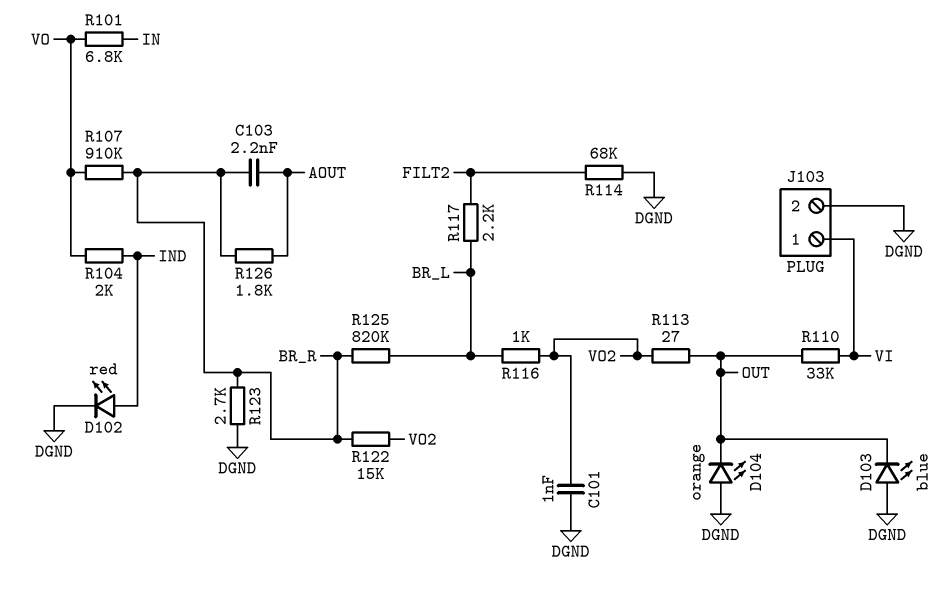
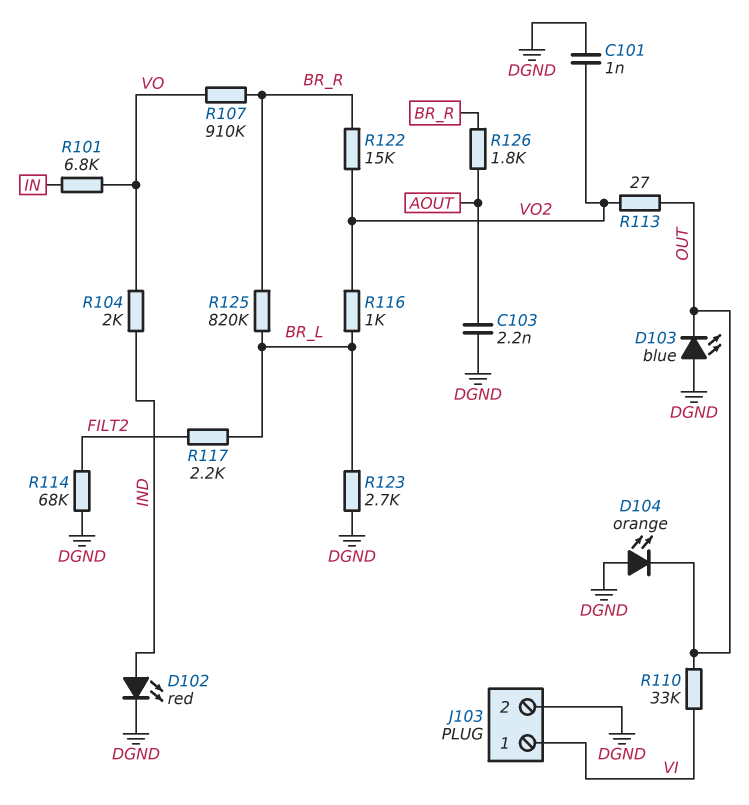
C103: 2.2nF (AOUT, BR_R) -> 2.2nF (AOUT, DGND)
R123: 2.7k (BR_R, DGND) -> 2.7k (BR_L, DGND)

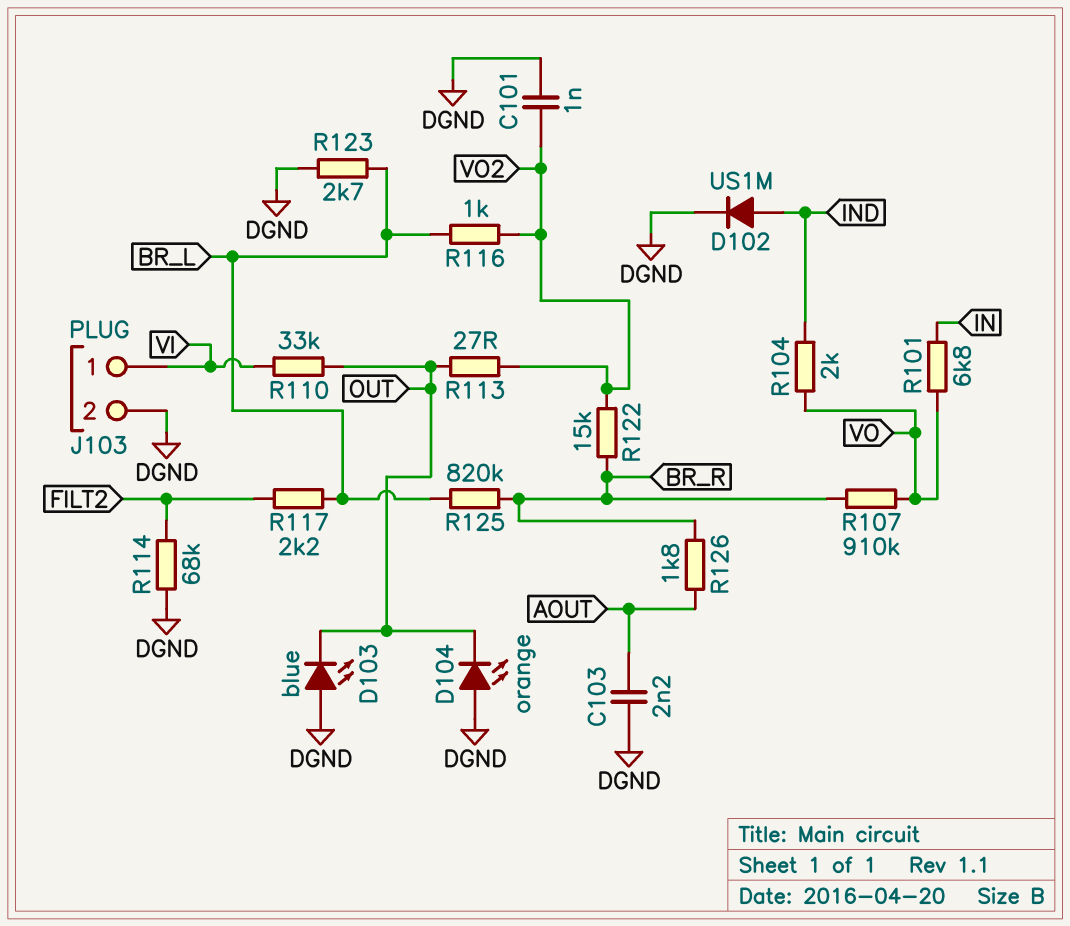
D102: LED red (A IND, K DGND) -> diode US1M (A IND, K DGND)

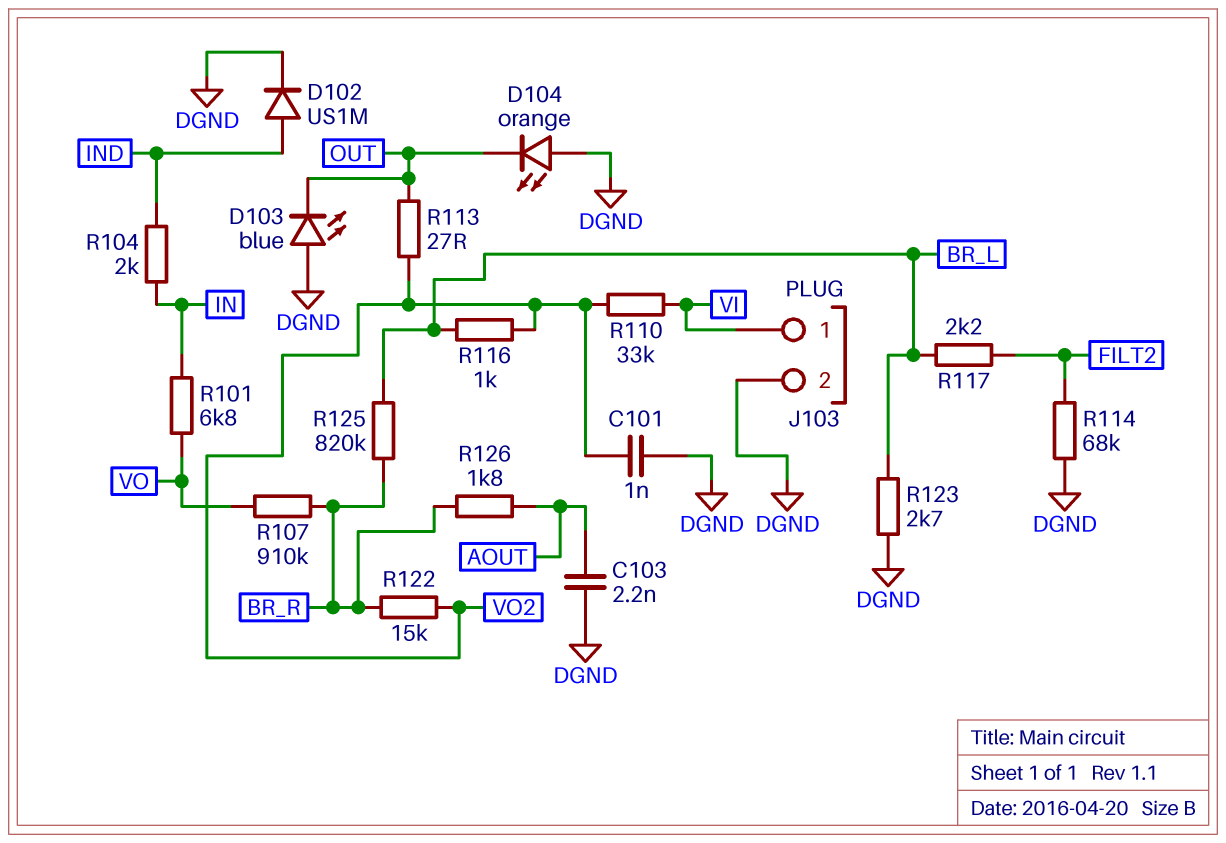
R104: 2k (IND, VO) -> 2k (IN, IND)
R110: 33k (OUT, VI) -> 33k (VI, VO2)

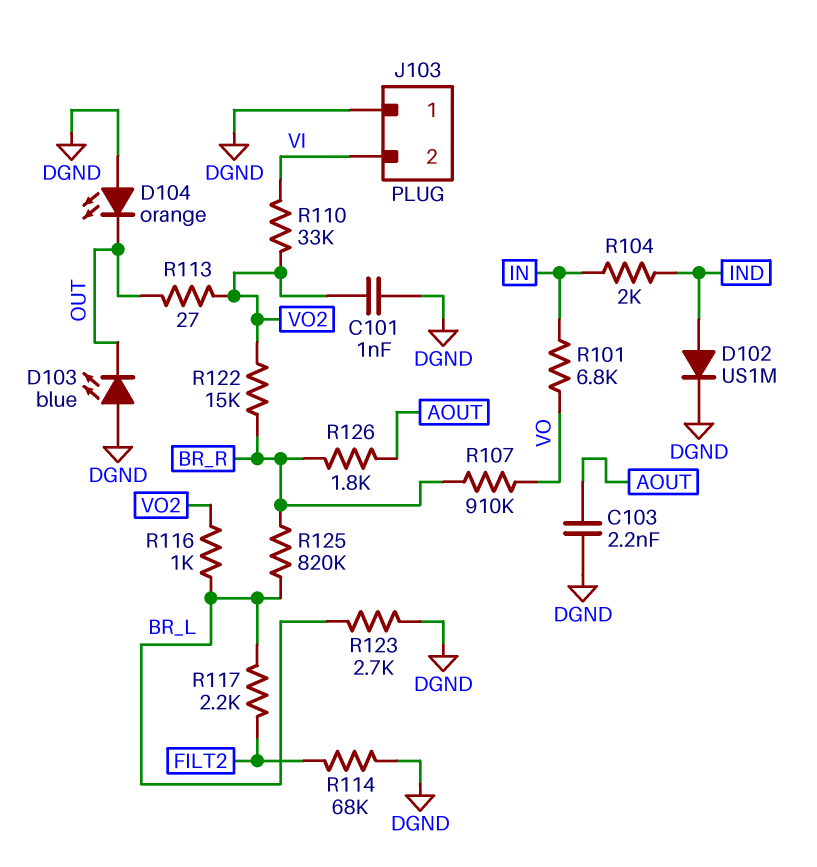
J103 pin 1: VI -> DGND
J103 pin 2: DGND -> VI

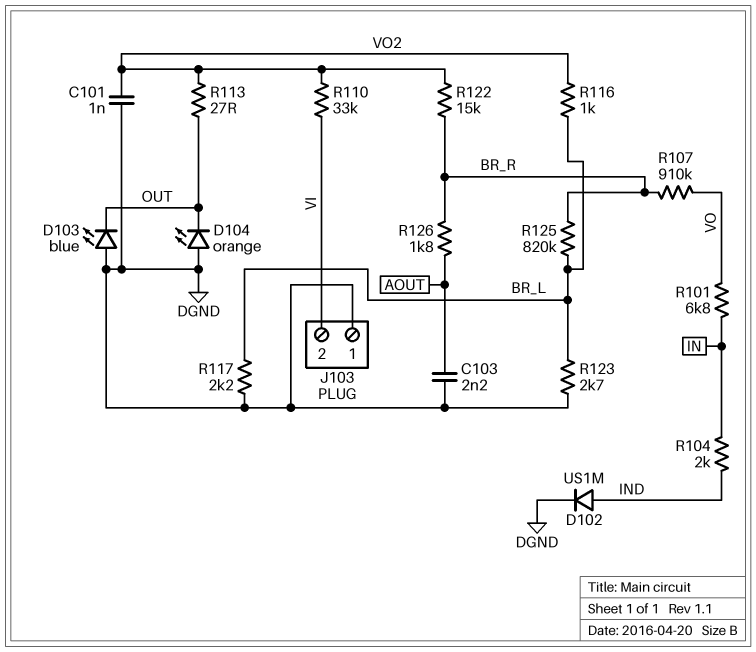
R114: 68k (DGND, FILT2) -> none
R117: 2.2k (BR_L, FILT2) -> 2.2k (BR_L, DGND)

